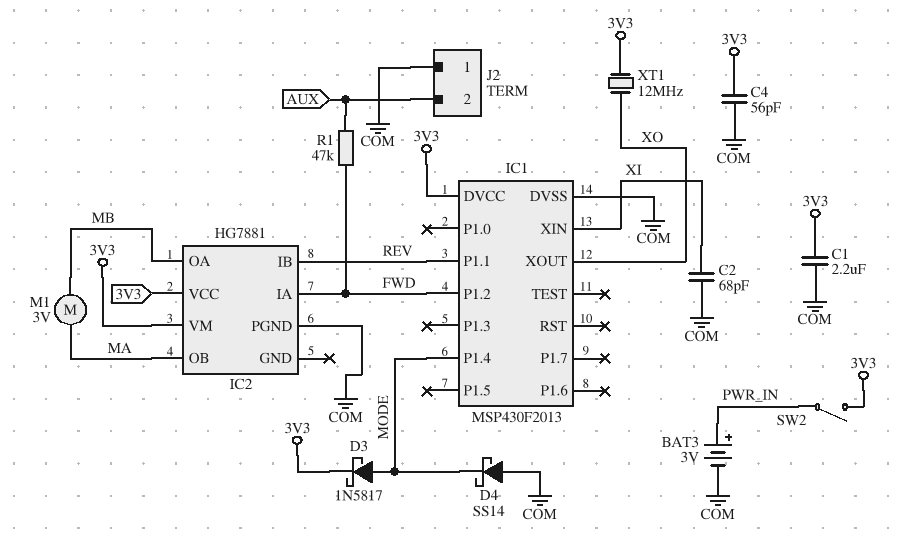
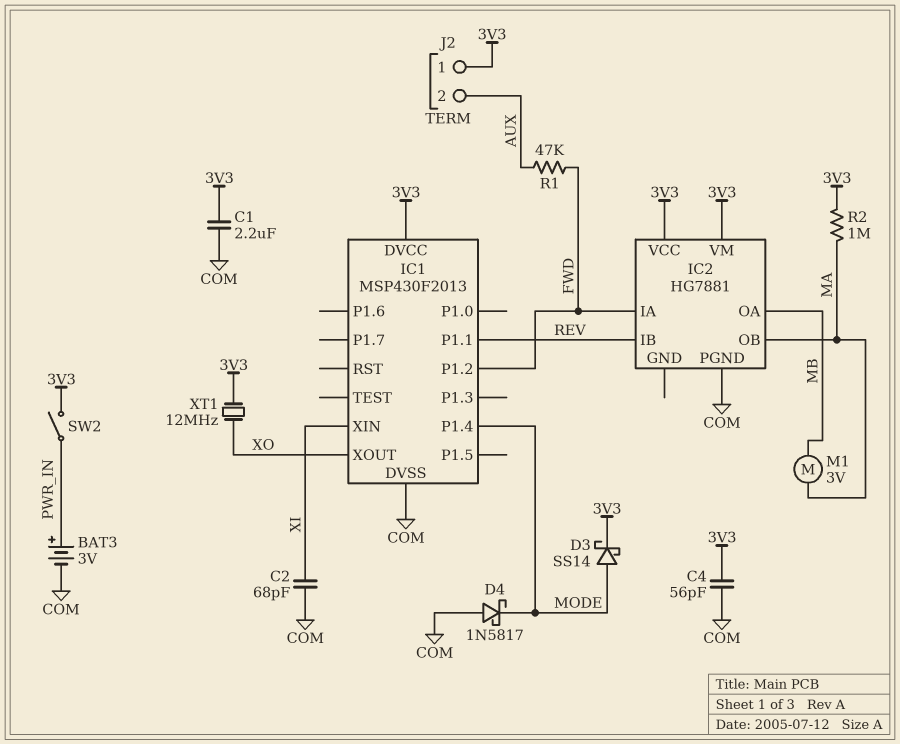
D3: schottky 1N5817 (A MODE, K 3V3) -> schottky SS14 (A MODE, K 3V3)
D4: schottky SS14 (A COM, K MODE) -> schottky 1N5817 (A COM, K MODE)
J2 pin 1: COM -> 3V3
R2: none -> 1M (3V3, MA)

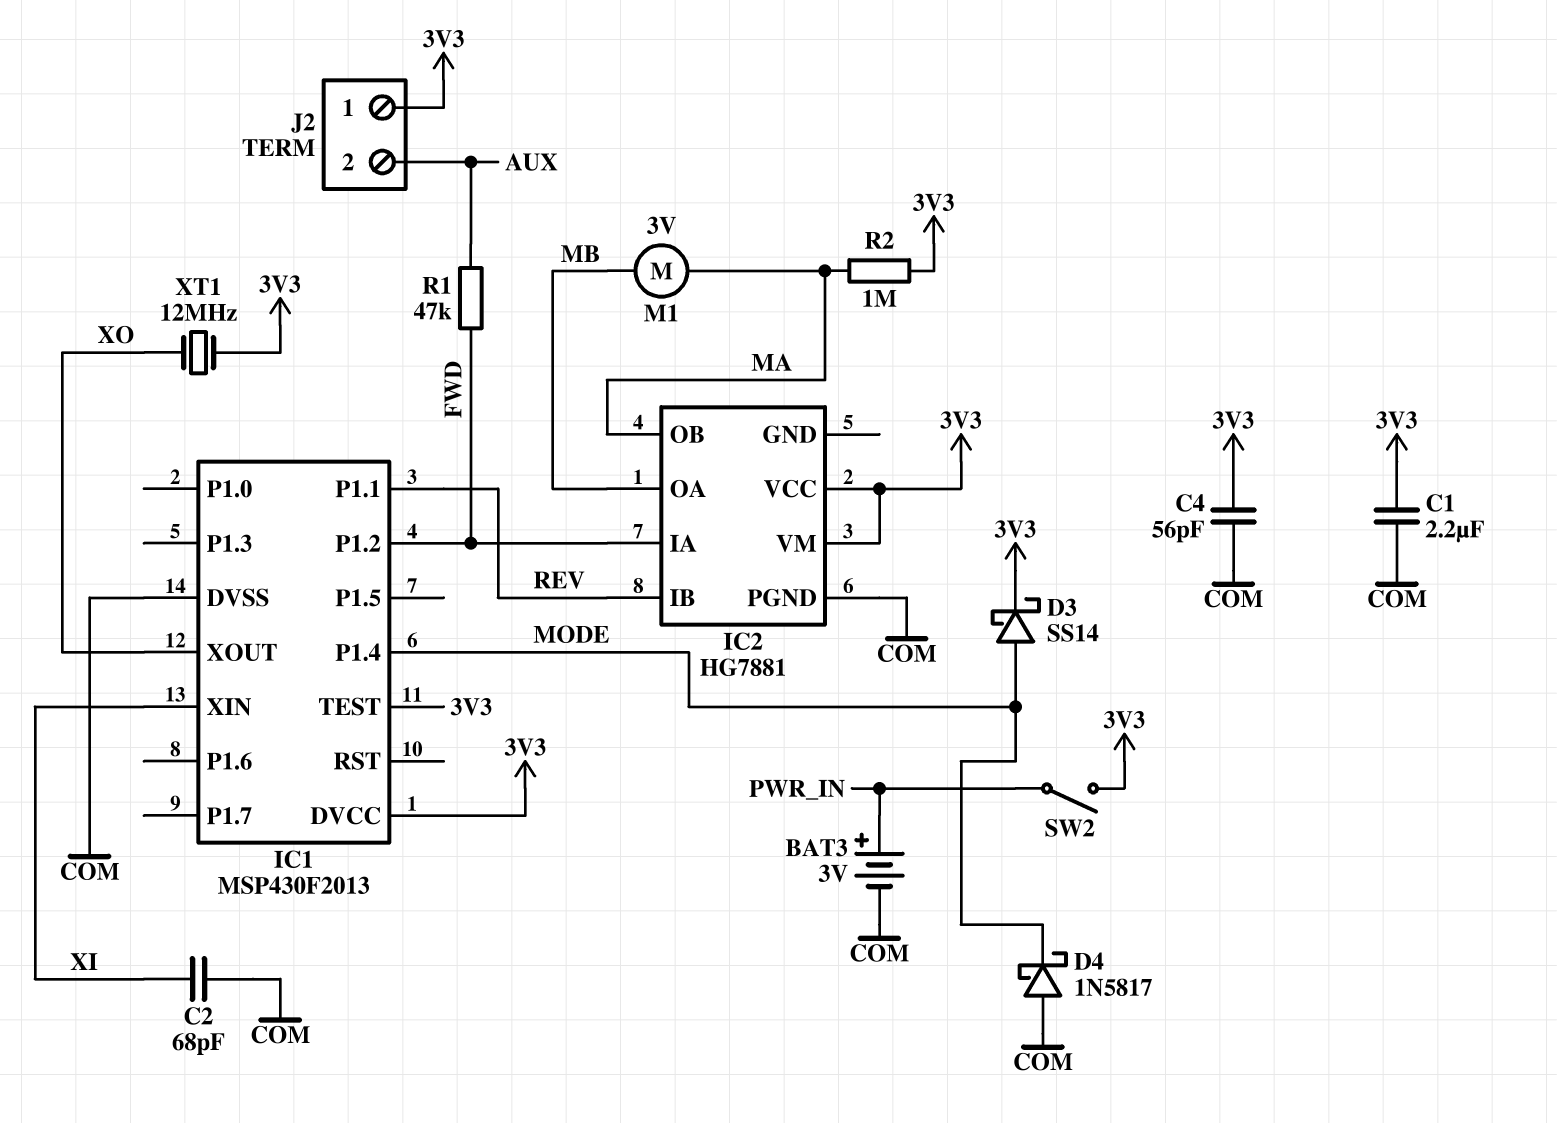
IC1 pin TEST: none -> 3V3

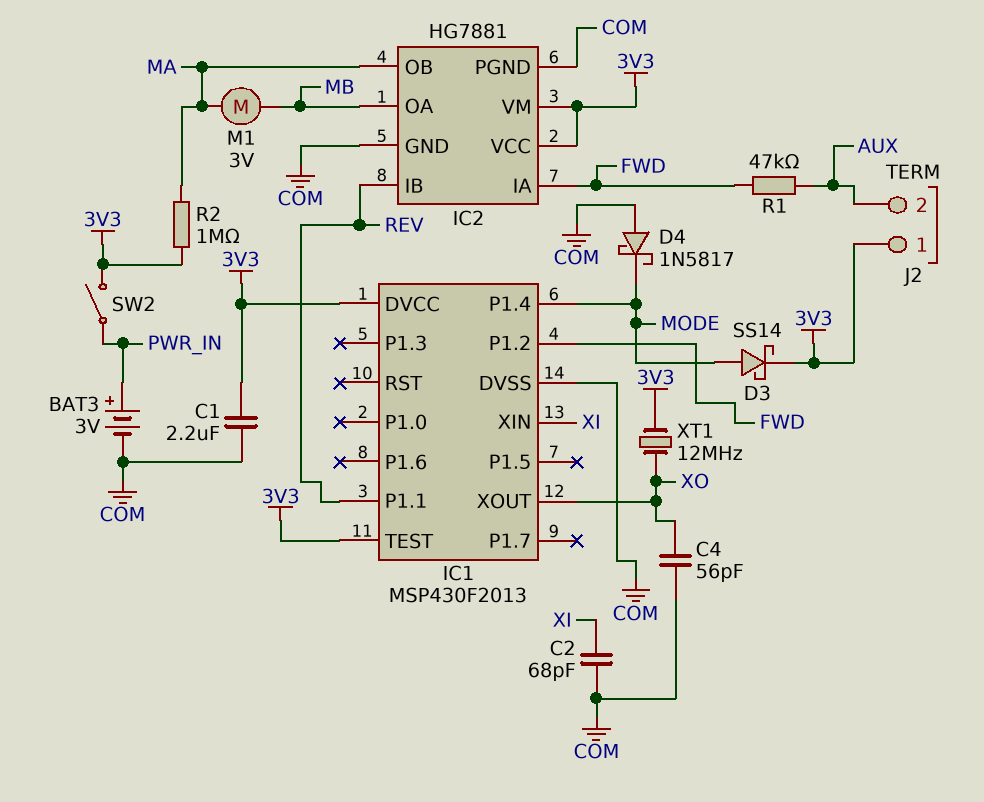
C4: 56pF (3V3, COM) -> 56pF (COM, XO)
IC2 pin GND: none -> COM

